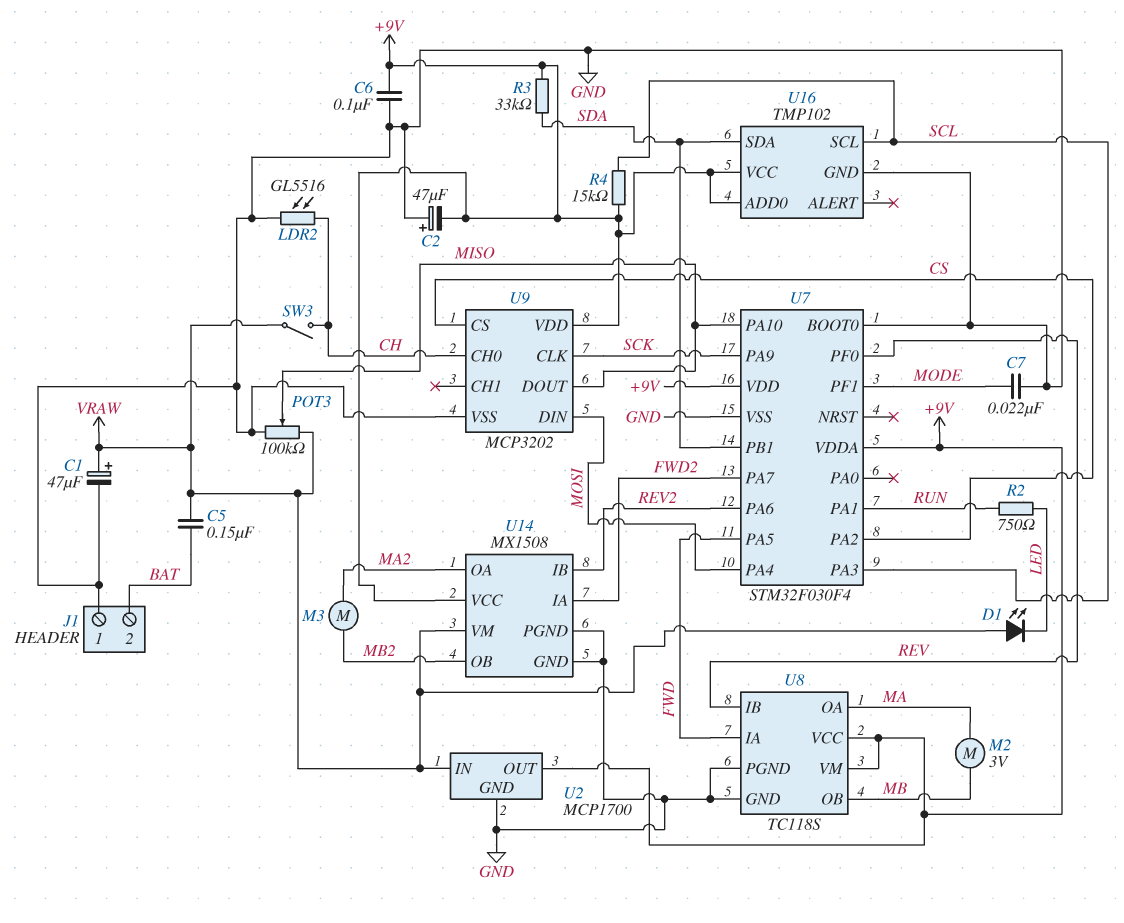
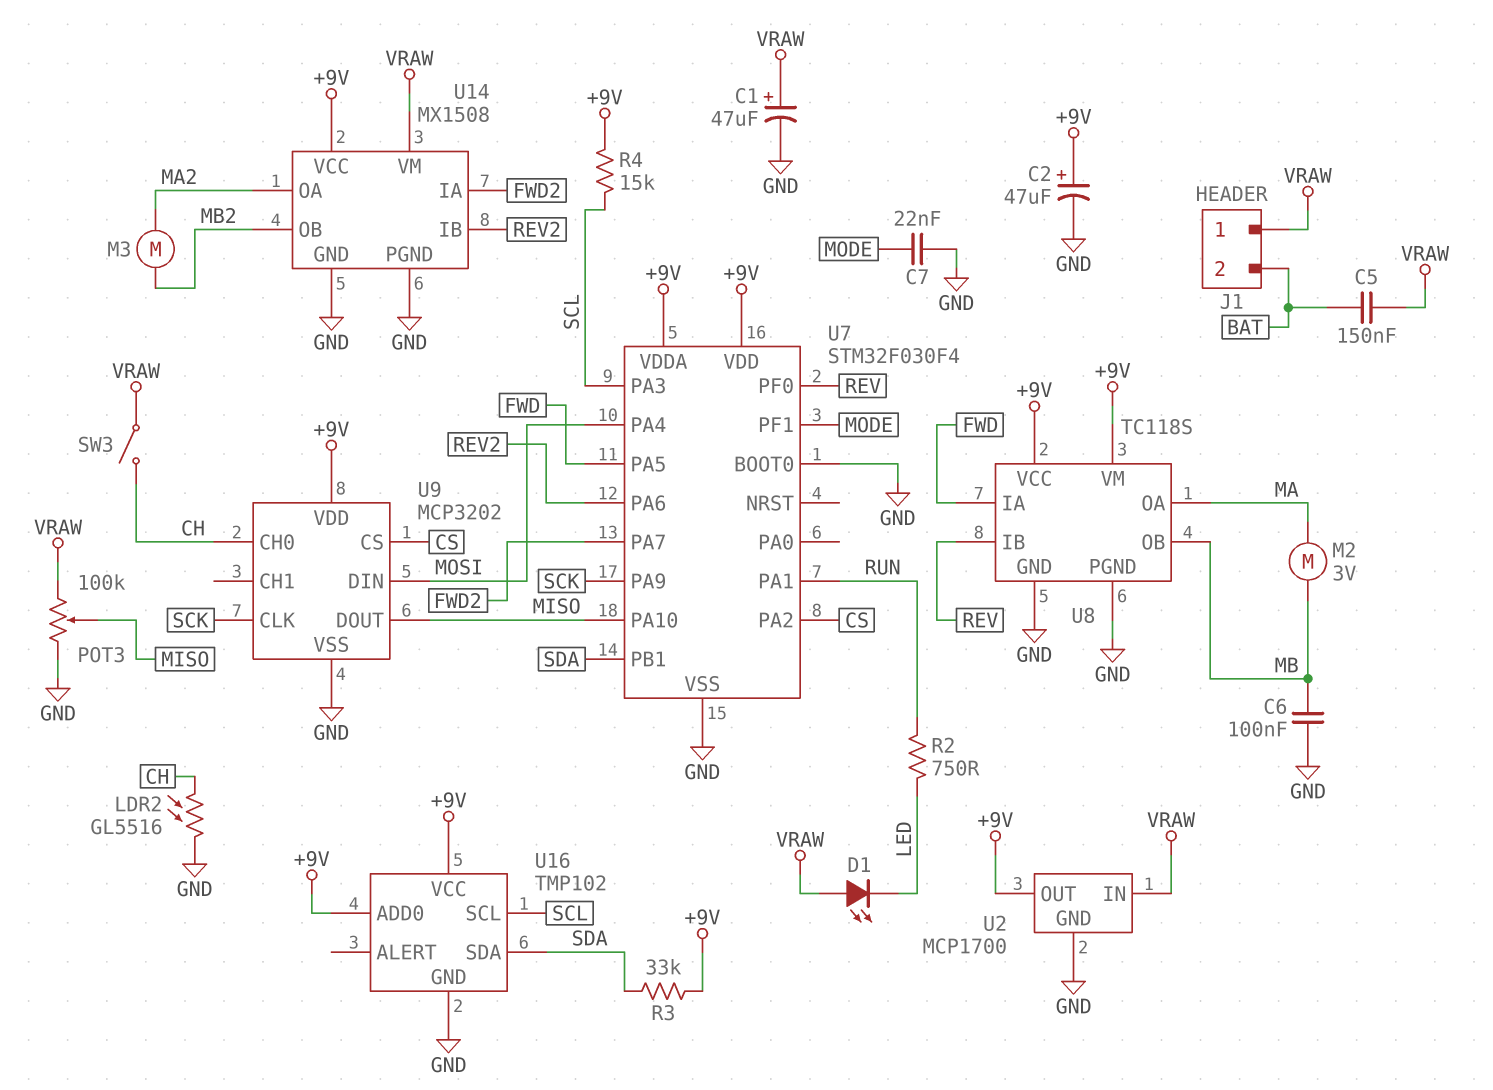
C2: 47uF (plus GND, minus +9V) -> 47uF (plus +9V, minus GND)
C6: 100nF (+9V, GND) -> 100nF (GND, MB)
J1 pin 1: GND -> VRAW

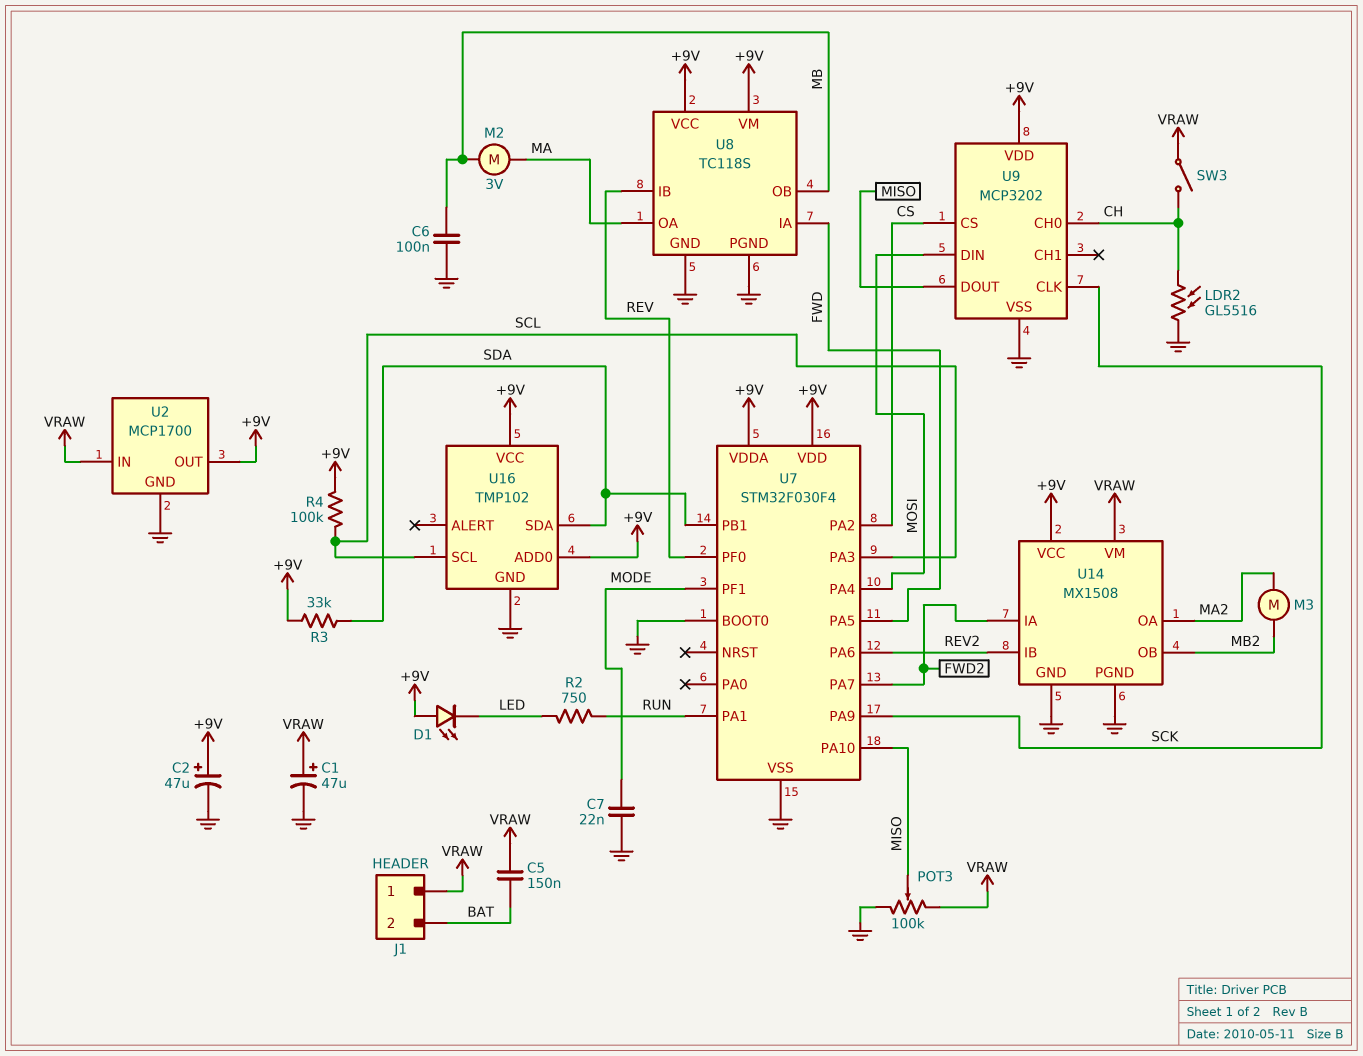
D1: LED (A VRAW, K LED) -> LED (A +9V, K LED)
R4: 15k (+9V, SCL) -> 100k (+9V, SCL)

